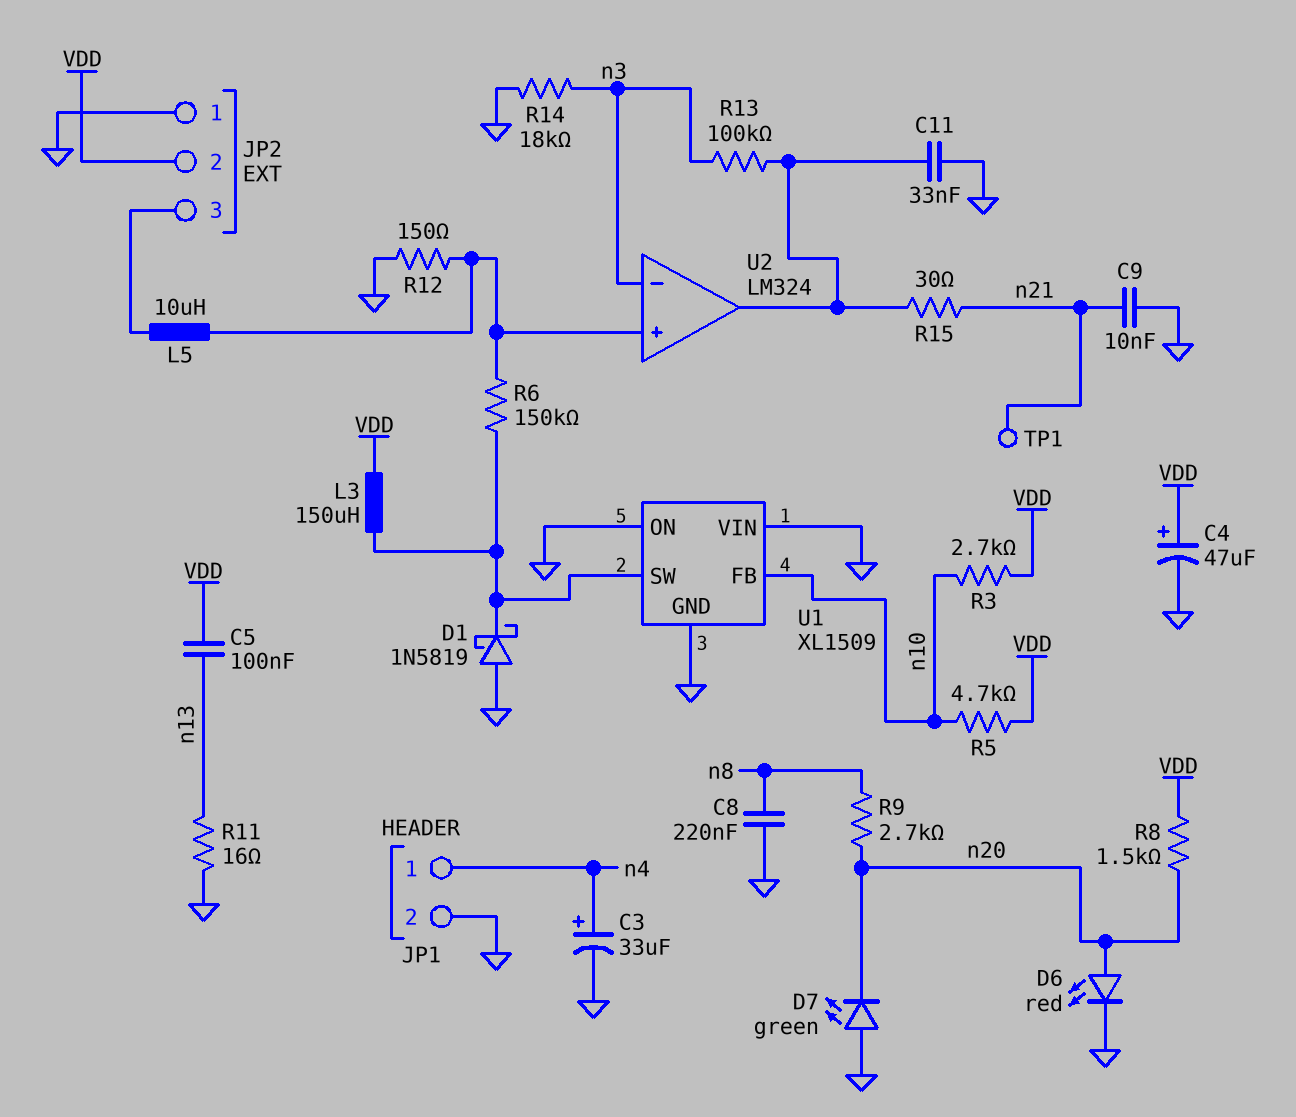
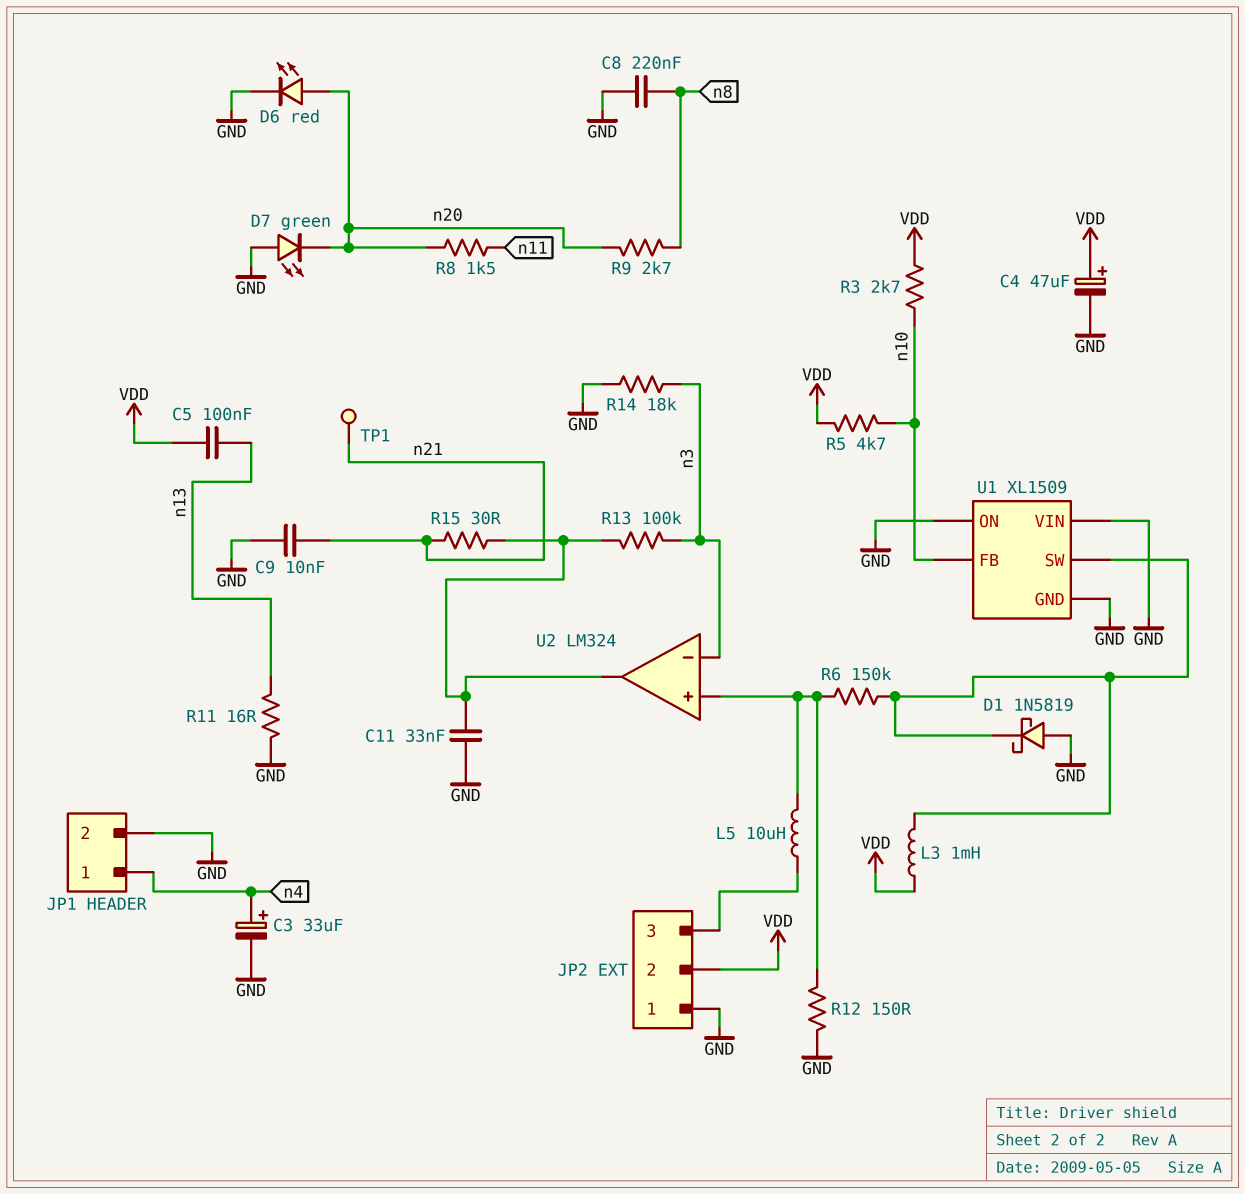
L3: 150uH (U1/SW, VDD) -> 1mH (U1/SW, VDD)
R8: 1.5k (VDD, n20) -> 1.5k (n11, n20)

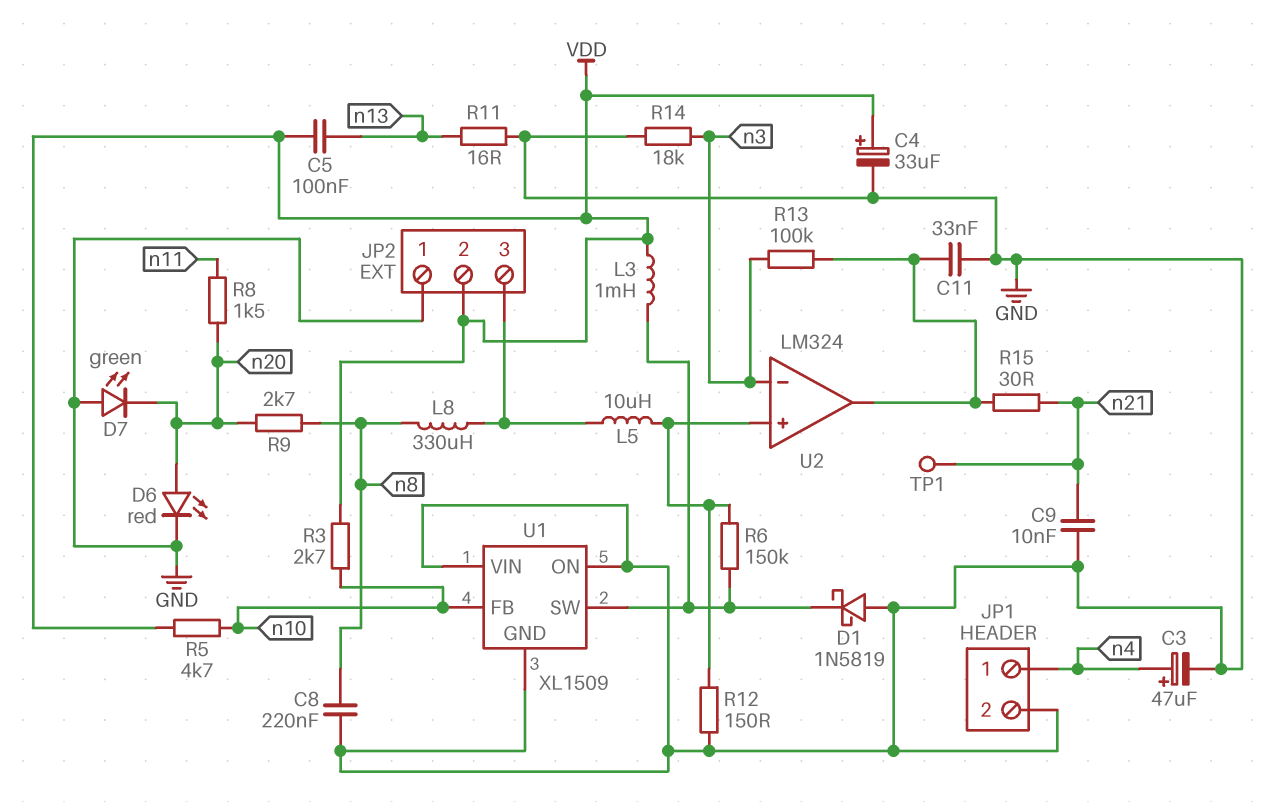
C3: 33uF (plus n4, minus GND) -> 47uF (plus n4, minus GND)
C4: 47uF (plus VDD, minus GND) -> 33uF (plus VDD, minus GND)
L8: none -> 330uH (JP2/3, n8)

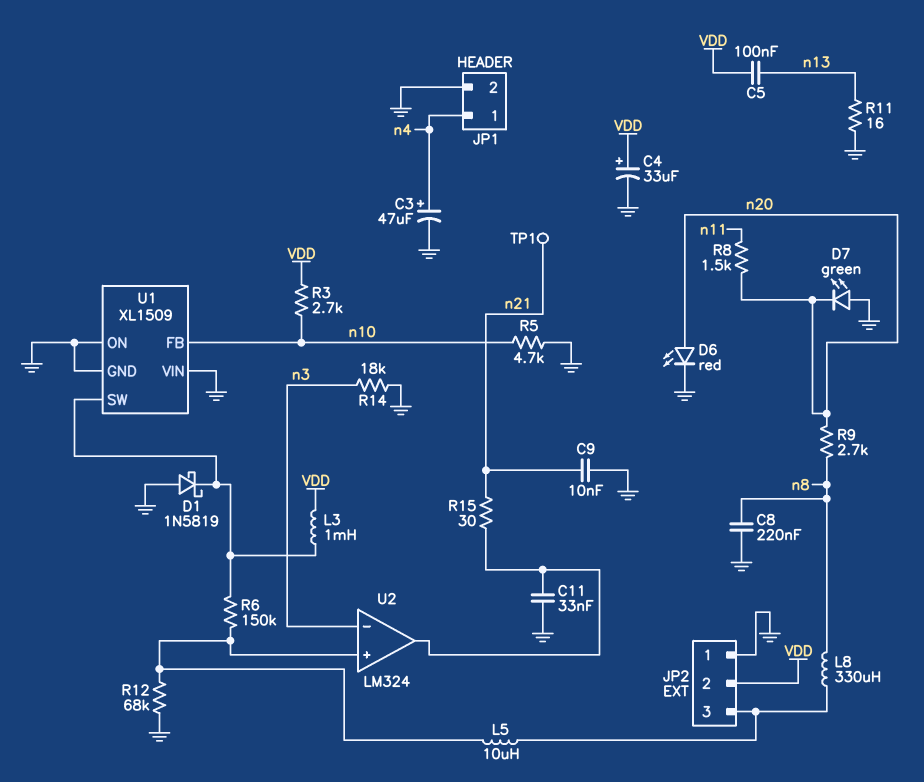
R5: 4.7k (VDD, n10) -> 4.7k (GND, n10)
R12: 150 (GND, U2/in+) -> 68k (GND, U2/in+)
R13: 100k (U2/out, n3) -> none

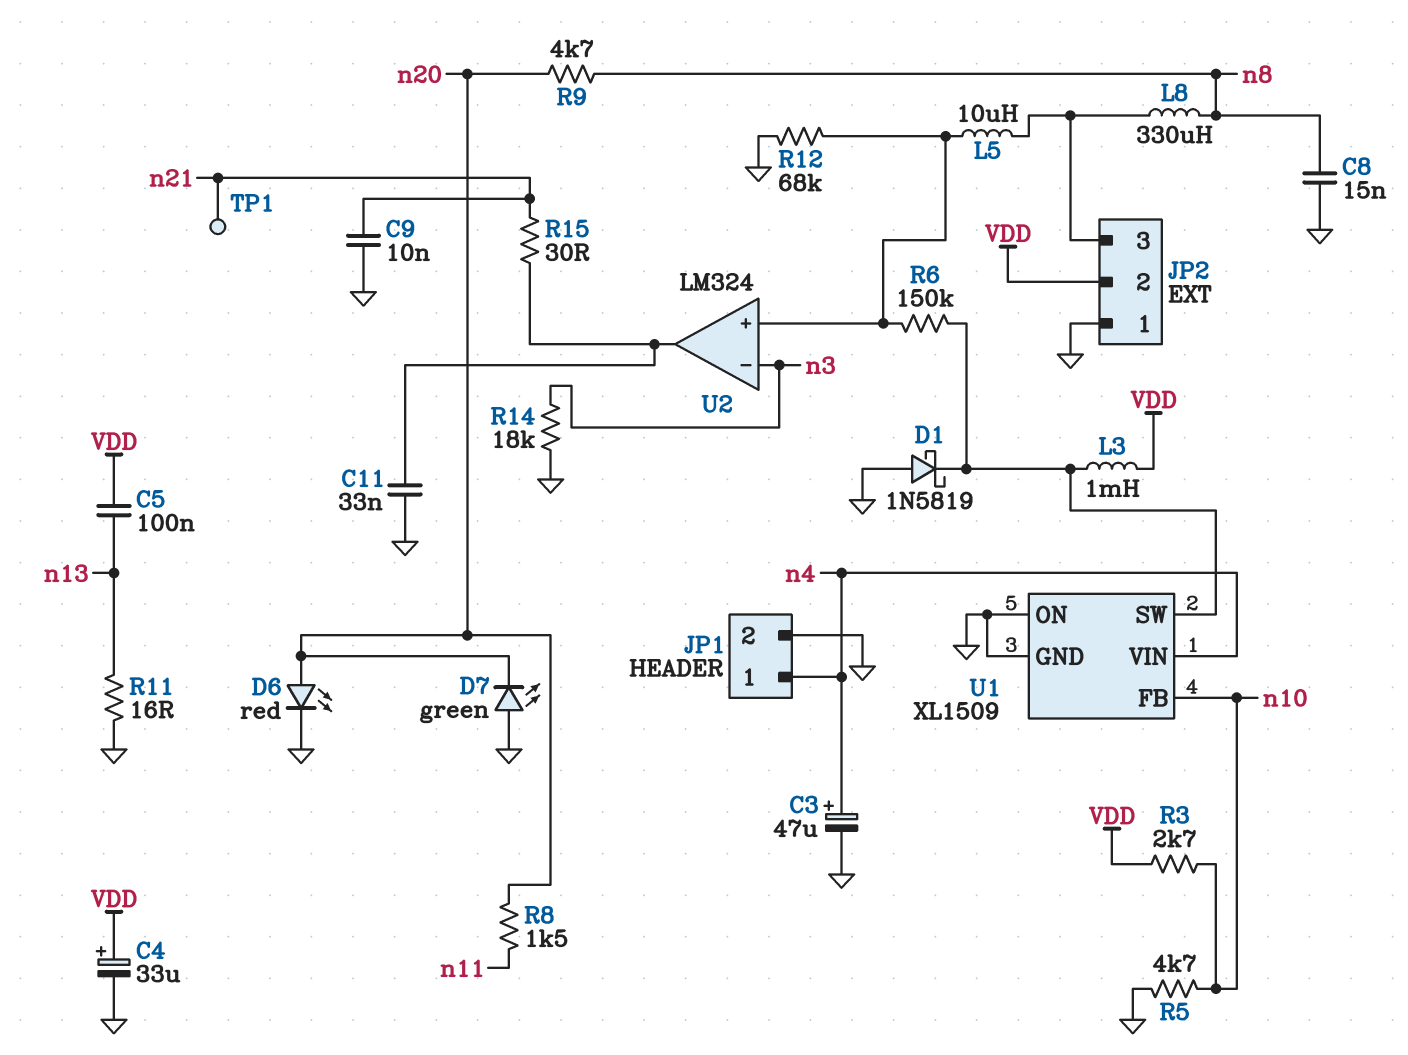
C8: 220nF (GND, n8) -> 15nF (GND, n8)
R9: 2.7k (n8, n20) -> 4.7k (n8, n20)
U1 pin VIN: GND -> n4

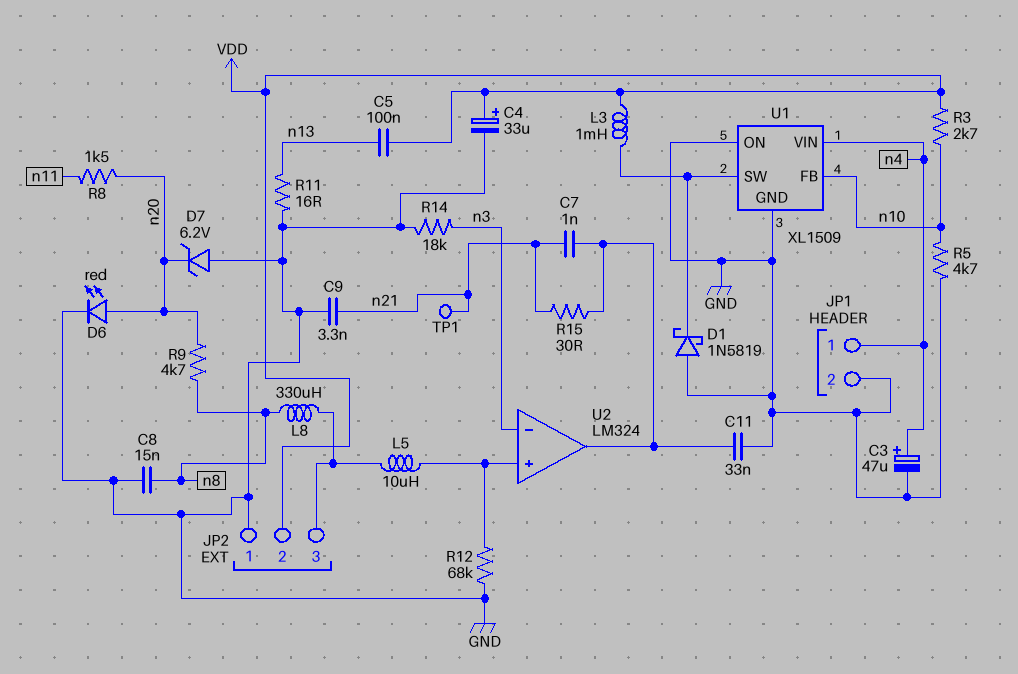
C7: none -> 1nF (U2/out, n21)
C9: 10nF (GND, n21) -> 3.3nF (GND, n21)
D7: LED green (A GND, K n20) -> zener 6.2V (A GND, K n20)
R6: 150k (U1/SW, U2/in+) -> none

